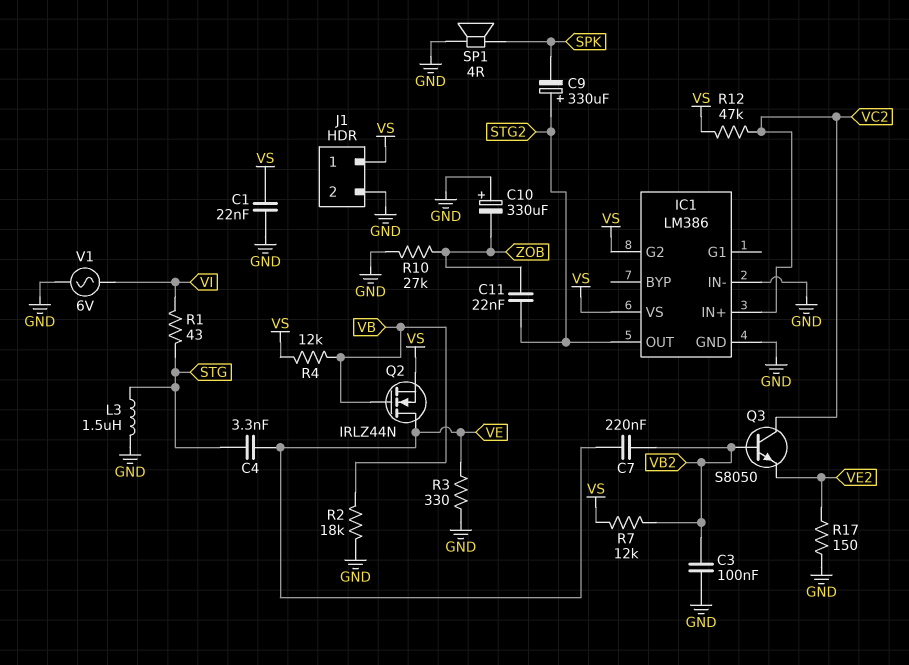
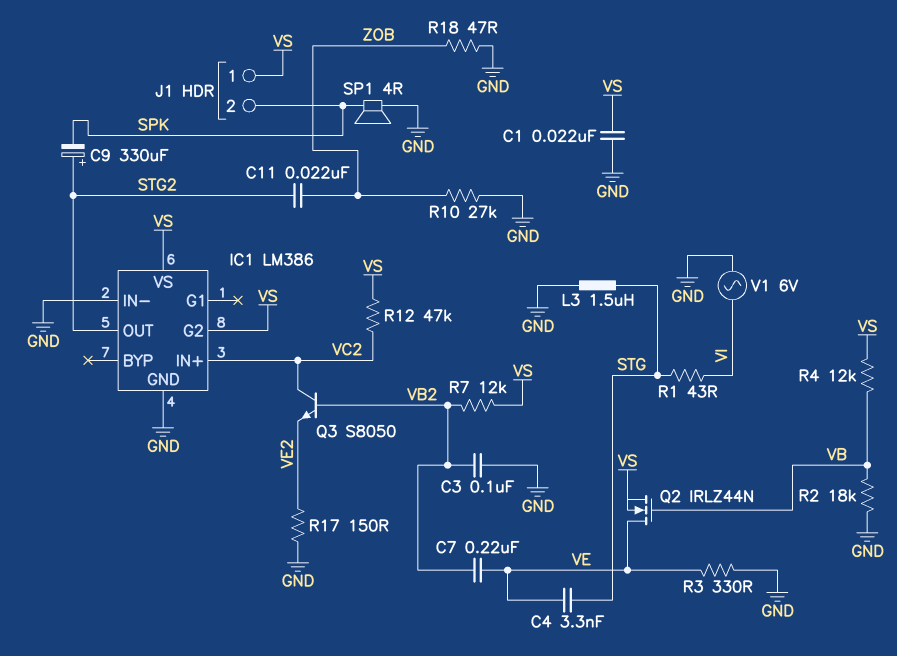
C10: 330uF (plus GND, minus ZOB) -> none
J1 pin 2: GND -> SPK
R18: none -> 47 (GND, ZOB)

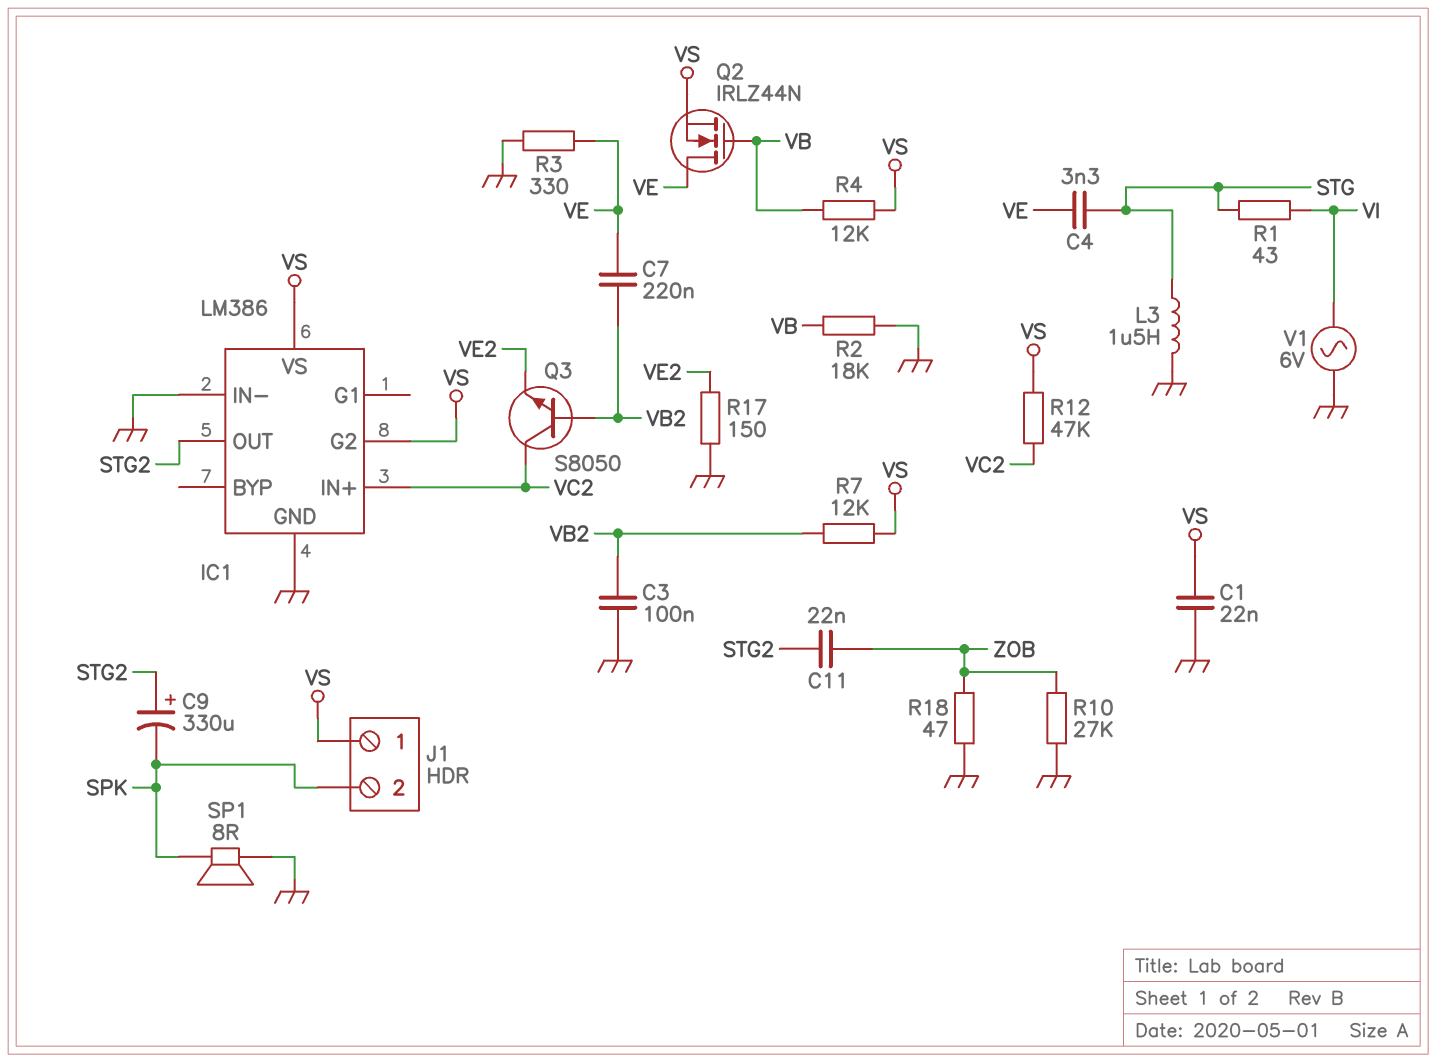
SP1: speaker 4R (GND, SPK) -> speaker 8R (GND, SPK)

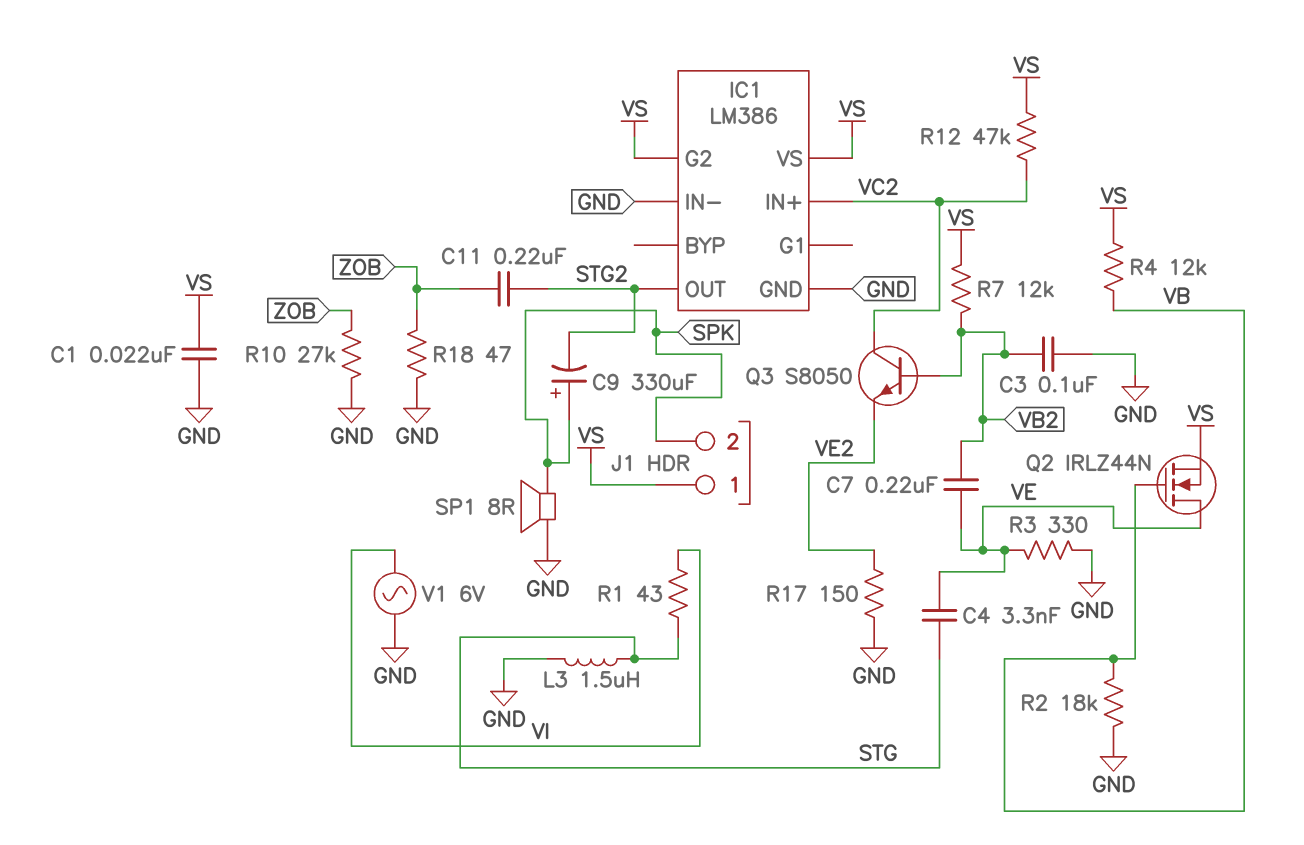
C9: 330uF (plus STG2, minus SPK) -> 330uF (plus SPK, minus STG2)
C11: 22nF (STG2, ZOB) -> 220nF (STG2, ZOB)

